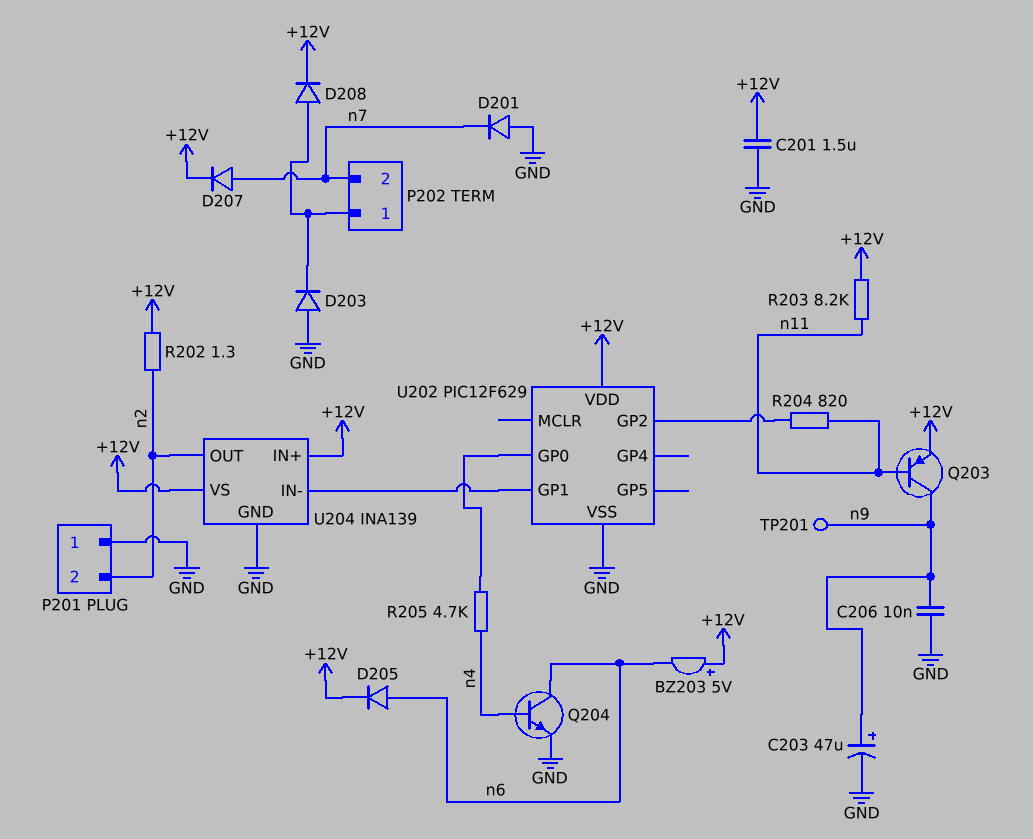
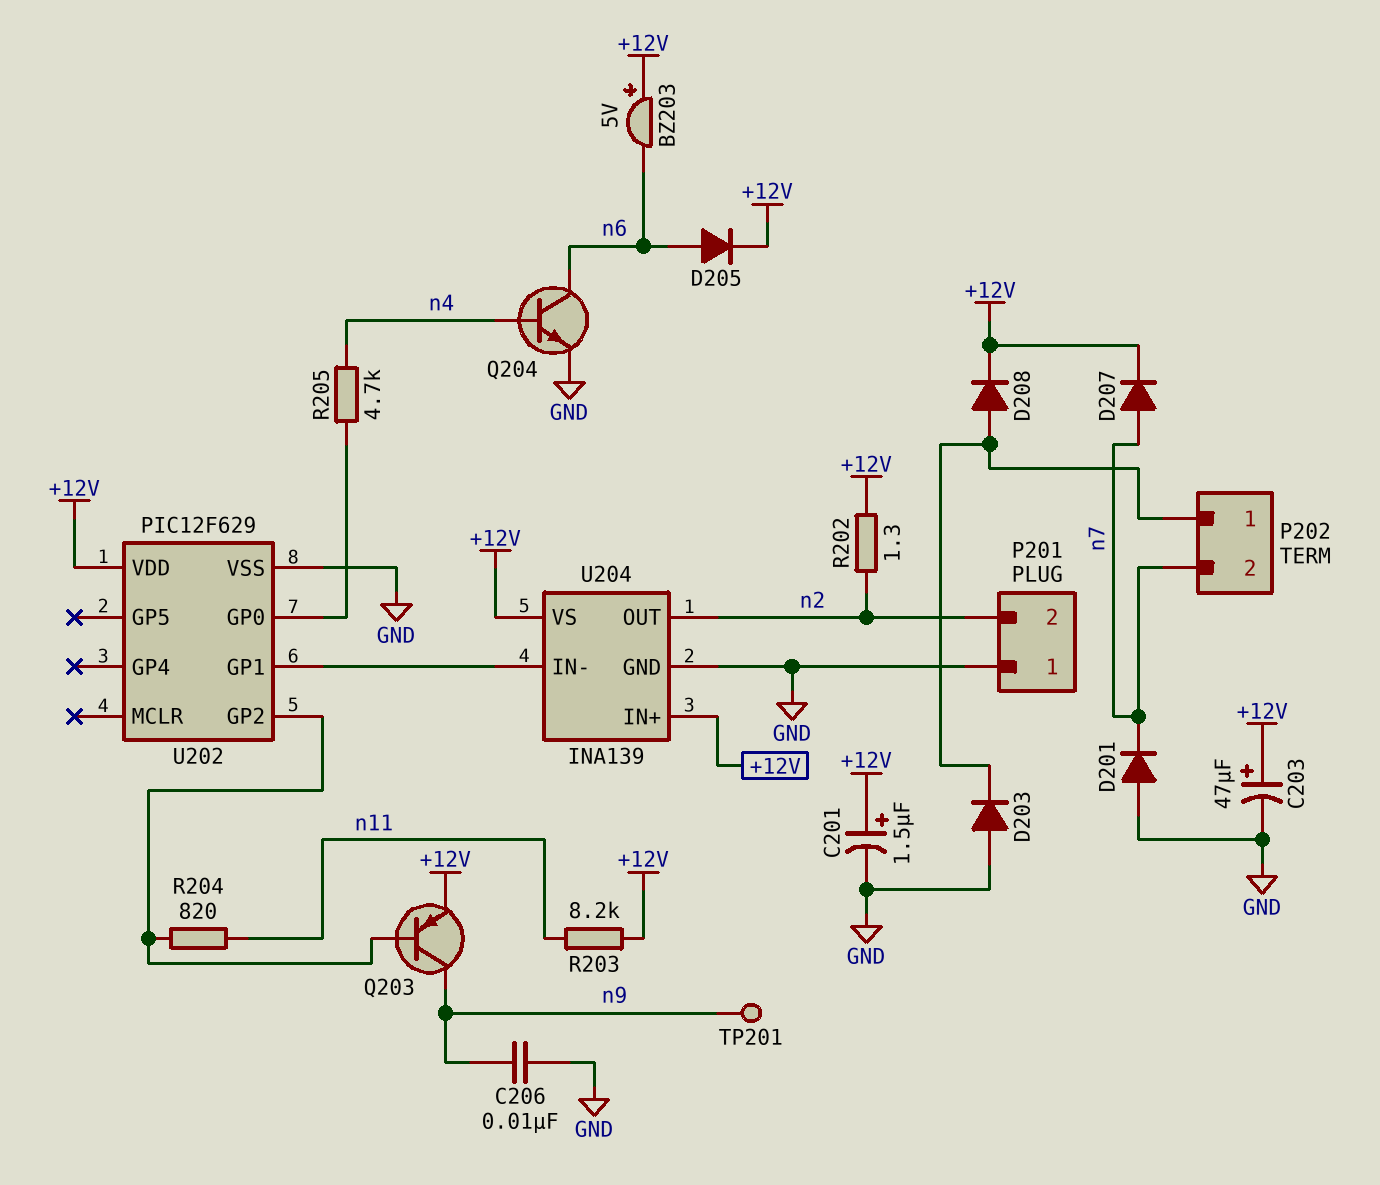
C201: 1.5uF (+12V, GND) -> 1.5uF (plus +12V, minus GND)
C203: 47uF (plus n9, minus GND) -> 47uF (plus +12V, minus GND)
Q203: PNP (B n11, C n9, E +12V) -> PNP (B U202/GP2, C n9, E +12V)

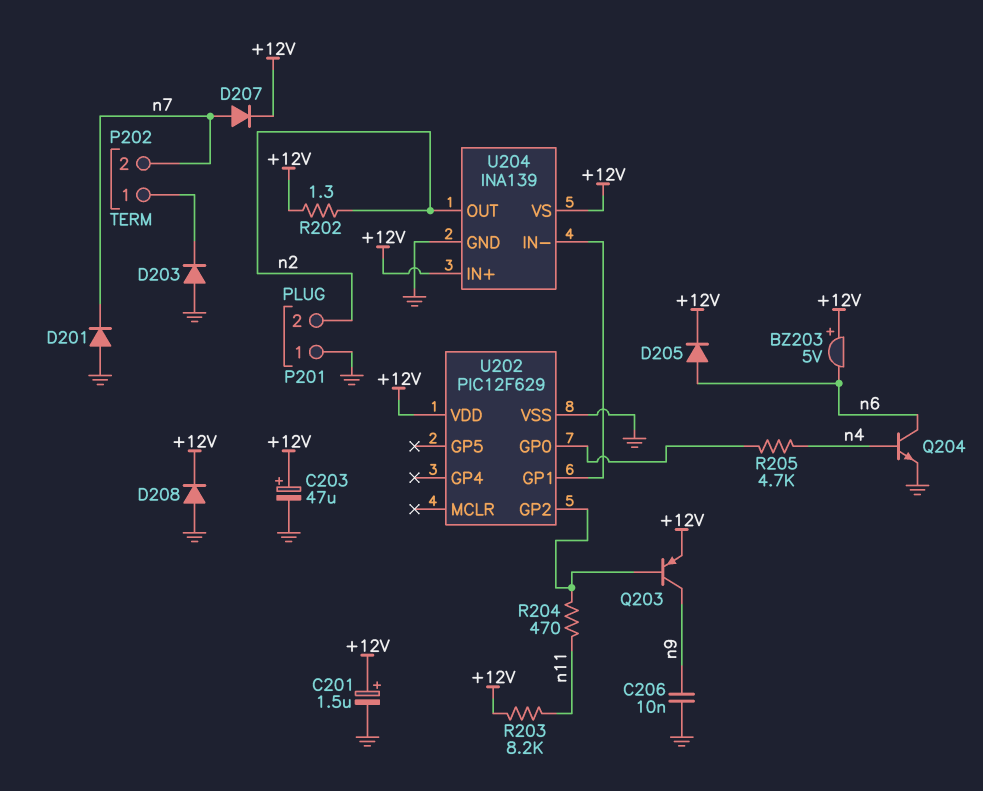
D208: diode (A P202/1, K +12V) -> diode (A GND, K +12V)
R204: 820 (U202/GP2, n11) -> 470 (U202/GP2, n11)
TP201: test point (n9) -> none

